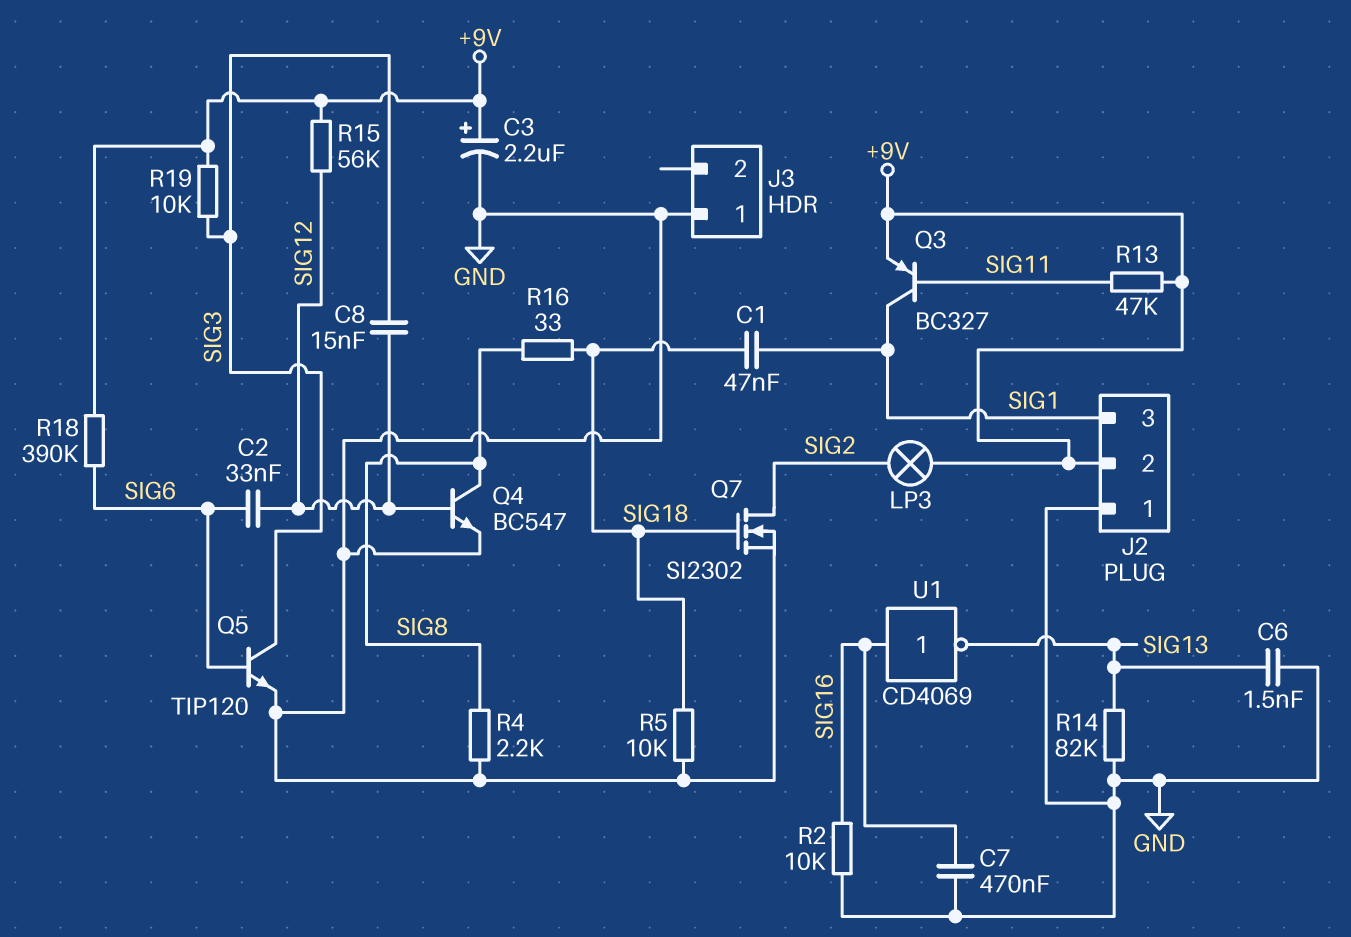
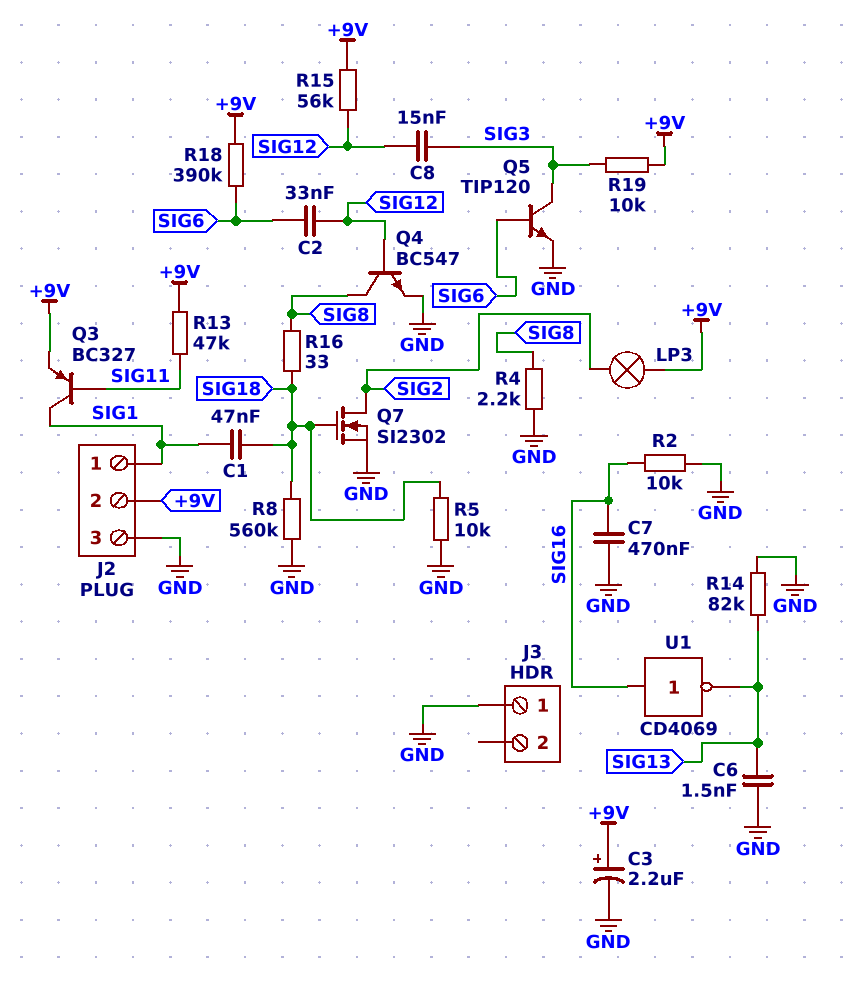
J2 pin 1: GND -> SIG1
J2 pin 3: SIG1 -> GND
R8: none -> 560k (GND, SIG18)

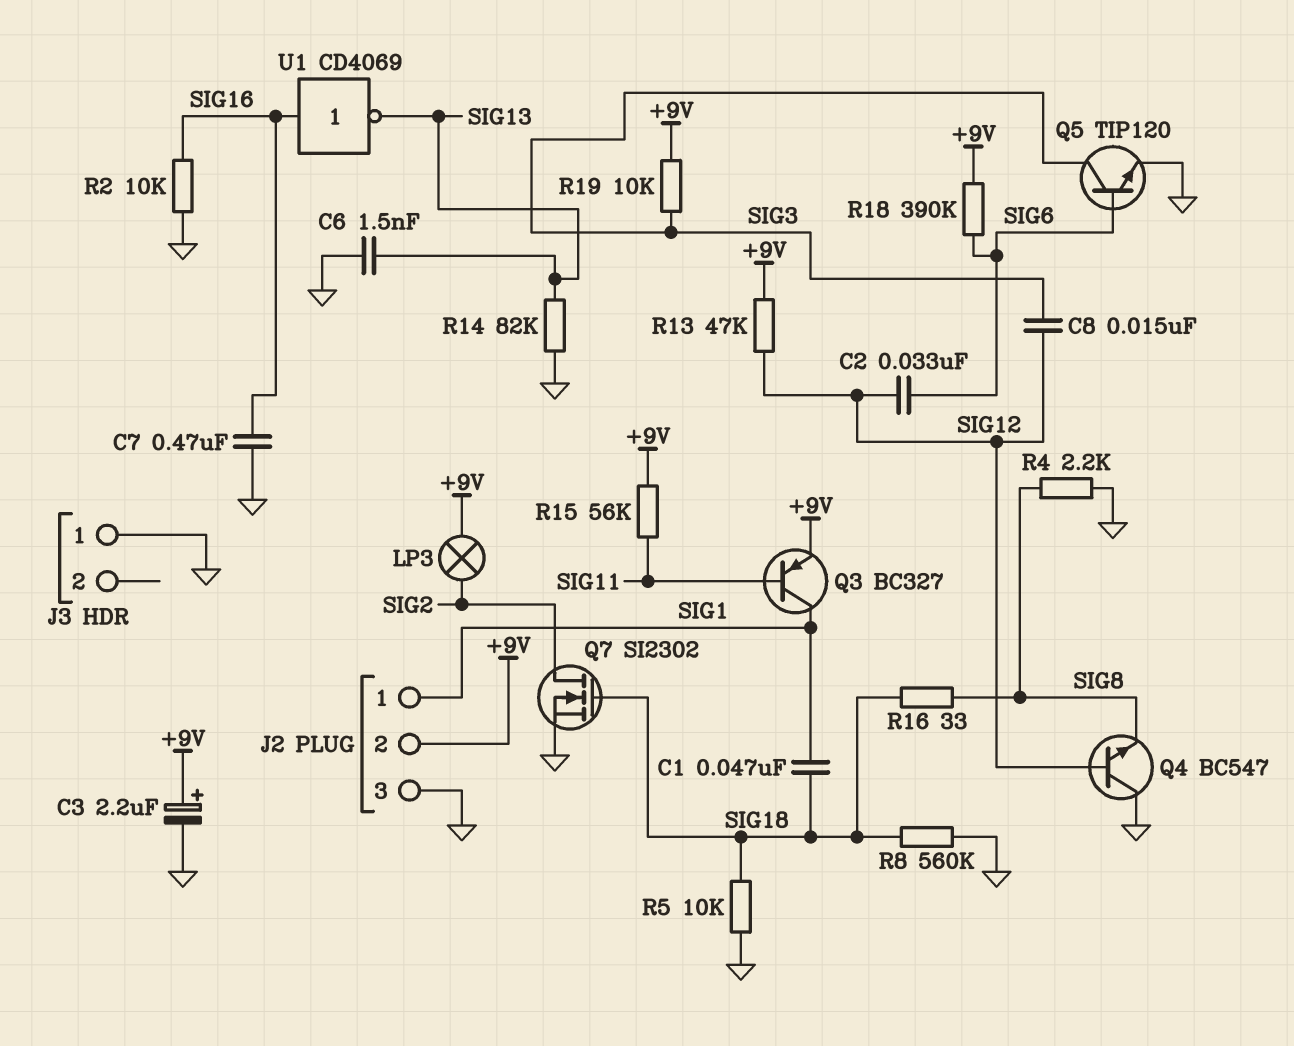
Q4: NPN BC547 (B SIG12, C SIG8, E GND) -> NPN BC547 (B SIG12, C GND, E SIG8)
R13: 47k (+9V, SIG11) -> 47k (+9V, SIG12)
R15: 56k (+9V, SIG12) -> 56k (+9V, SIG11)

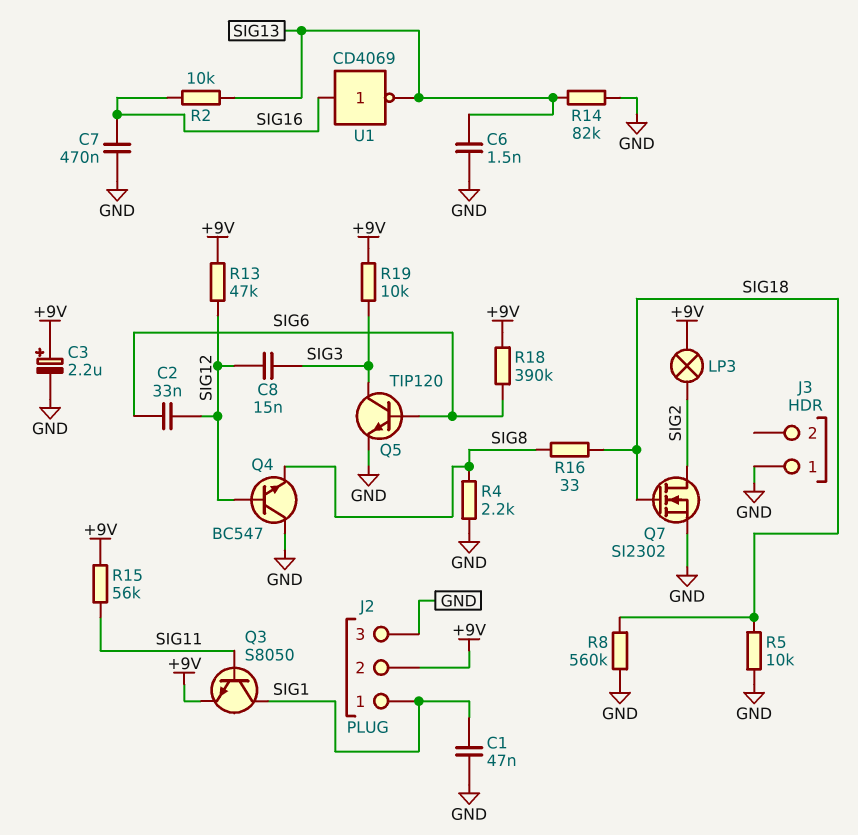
C1: 47nF (SIG1, SIG18) -> 47nF (GND, SIG1)
Q3: PNP BC327 (B SIG11, C SIG1, E +9V) -> NPN S8050 (B SIG11, C SIG1, E +9V)
R2: 10k (GND, SIG16) -> 10k (SIG13, SIG16)

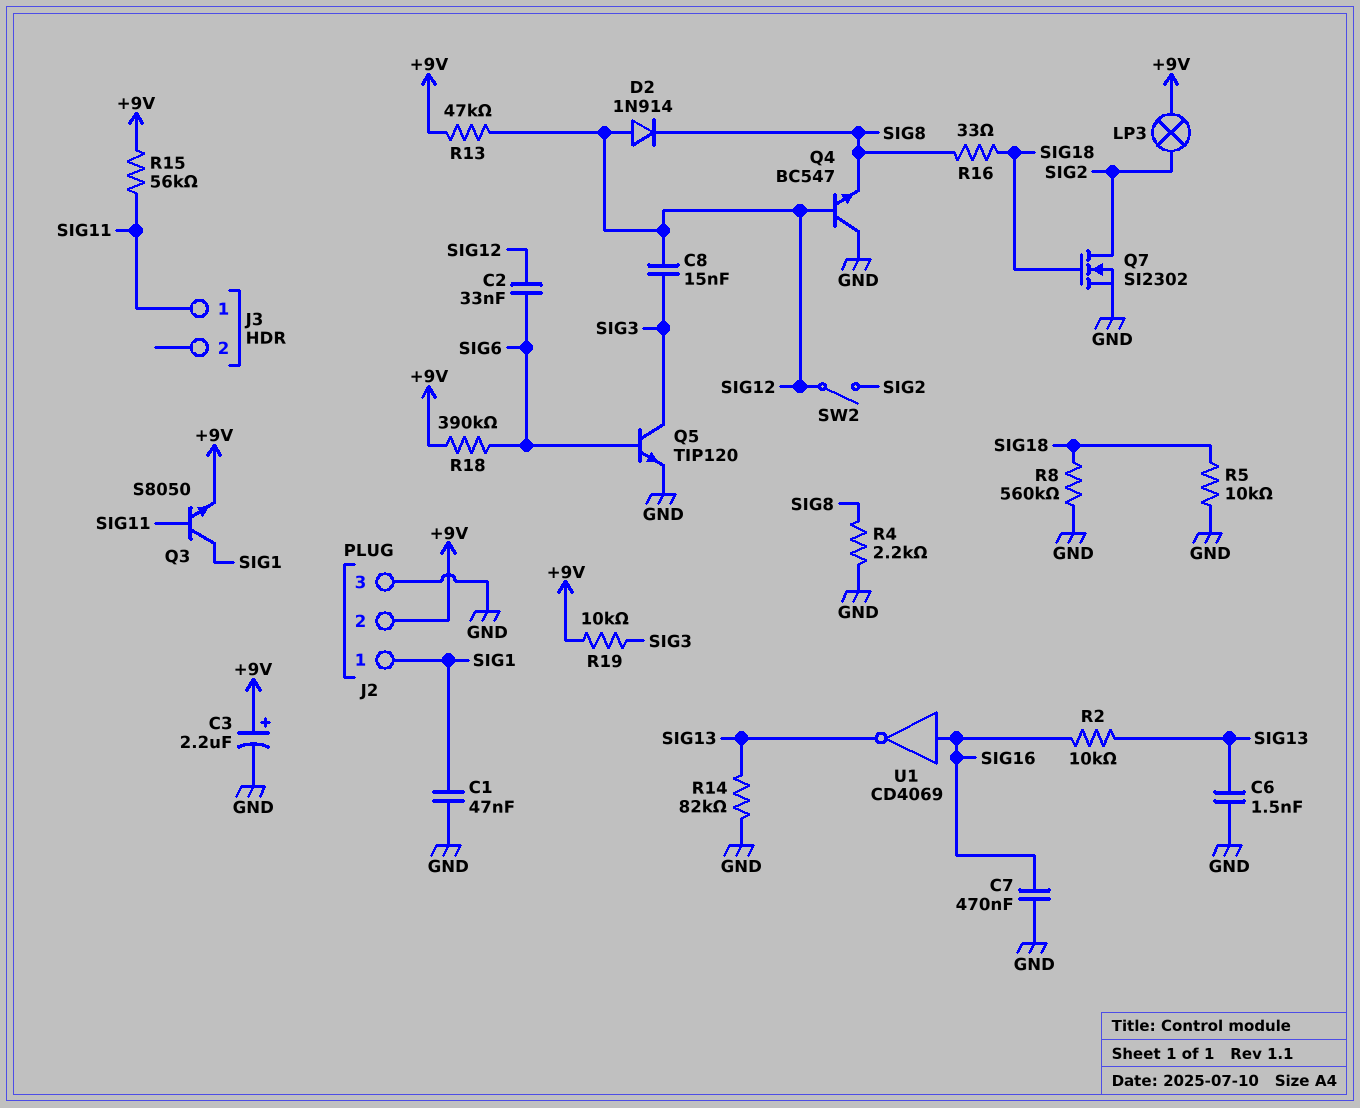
D2: none -> diode 1N914 (A SIG12, K SIG8)
J3 pin 1: GND -> SIG11
SW2: none -> switch (SIG2, SIG12)

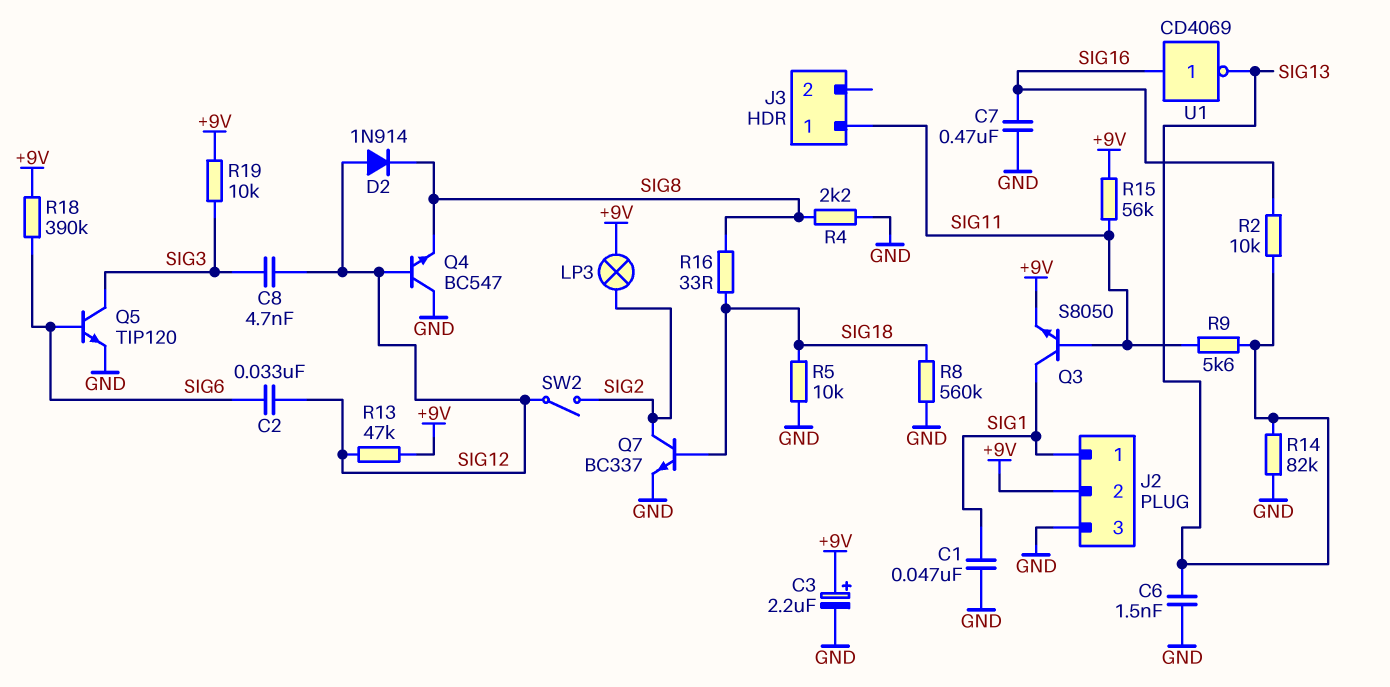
C8: 15nF (SIG3, SIG12) -> 4.7nF (SIG3, SIG12)
Q7: NMOS SI2302 (G SIG18, D SIG2, S GND) -> NPN BC337 (B SIG18, C SIG2, E GND)
R9: none -> 5.6k (SIG11, SIG13)

